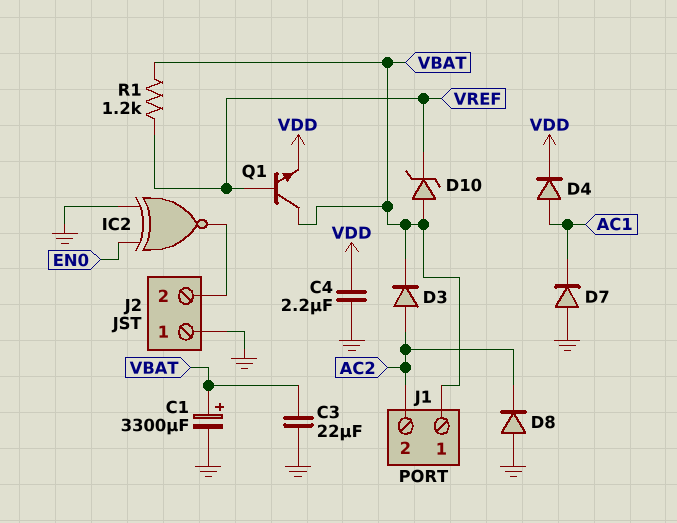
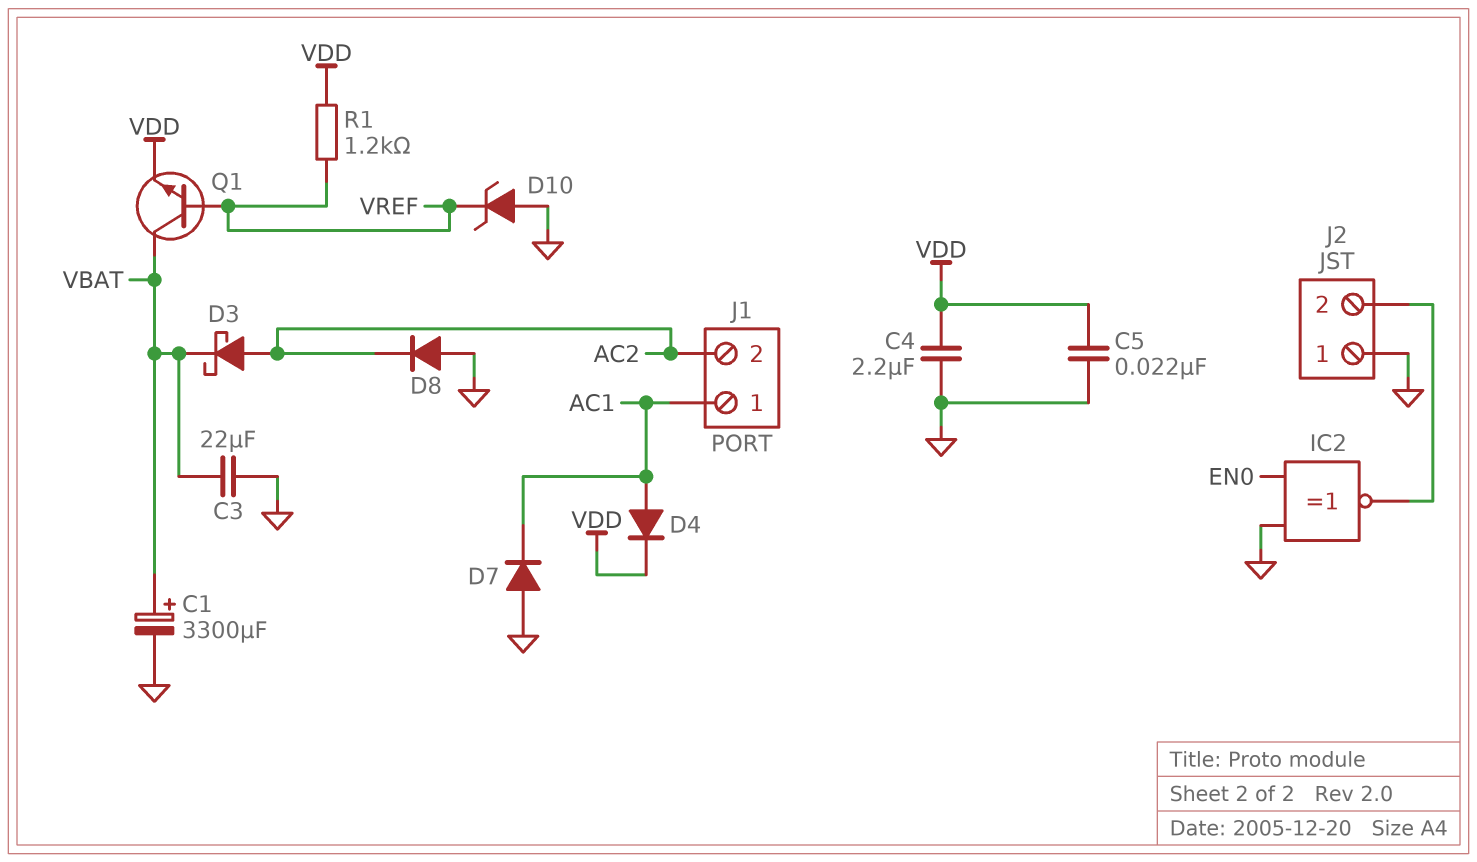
C5: none -> 22nF (GND, VDD)
D3: diode (A AC2, K VBAT) -> schottky (A AC2, K VBAT)
D10: zener (A VBAT, K VREF) -> zener (A GND, K VREF)
J1 pin 1: VBAT -> AC1
R1: 1.2k (VBAT, VREF) -> 1.2k (VDD, VREF)

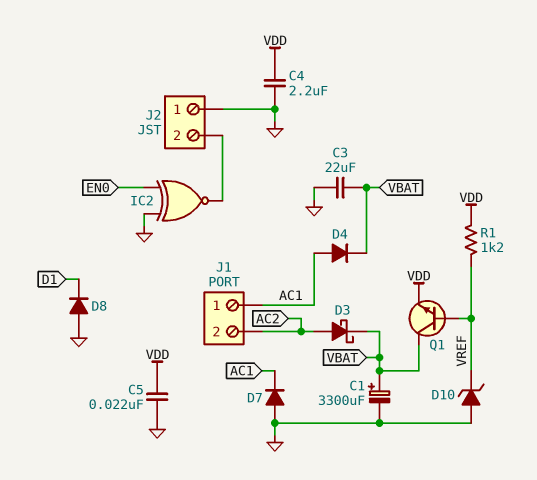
D4: diode (A AC1, K VDD) -> diode (A AC1, K VBAT)
D8: diode (A GND, K AC2) -> diode (A GND, K D1)

